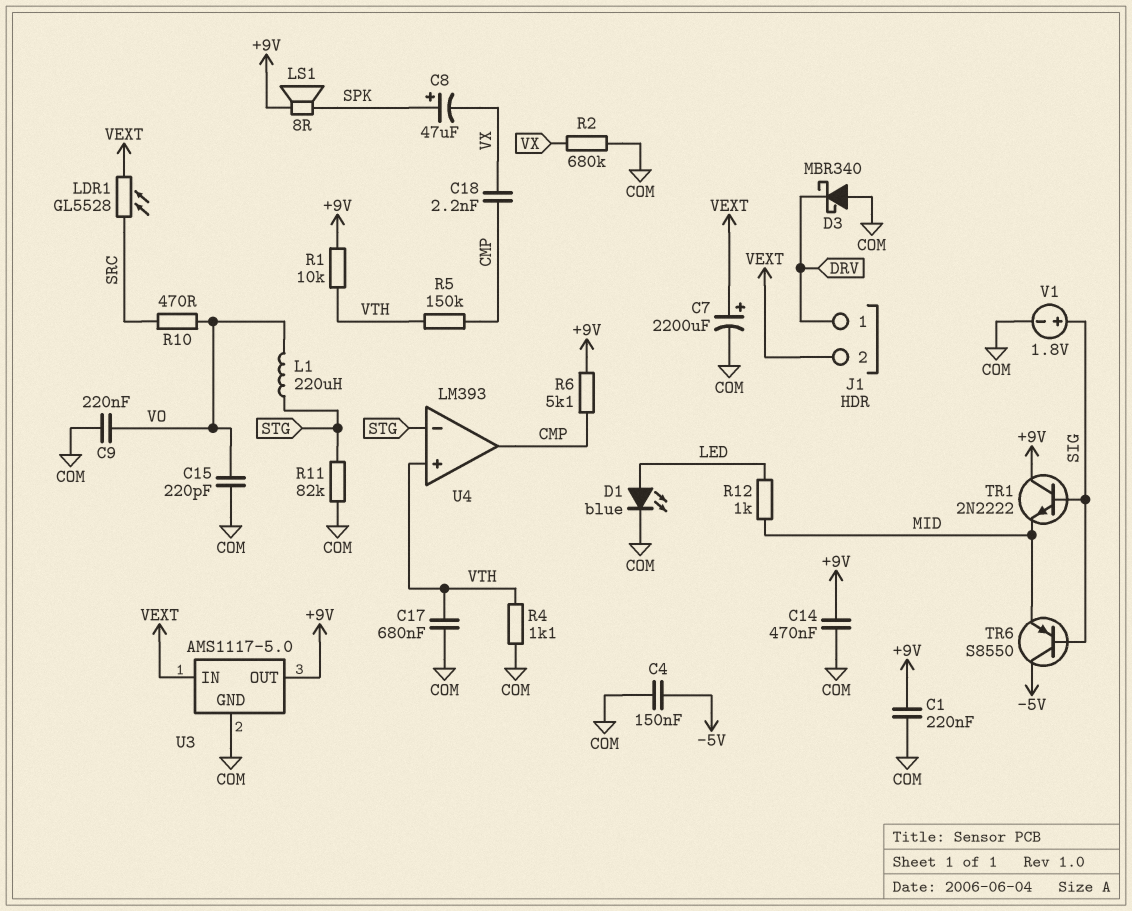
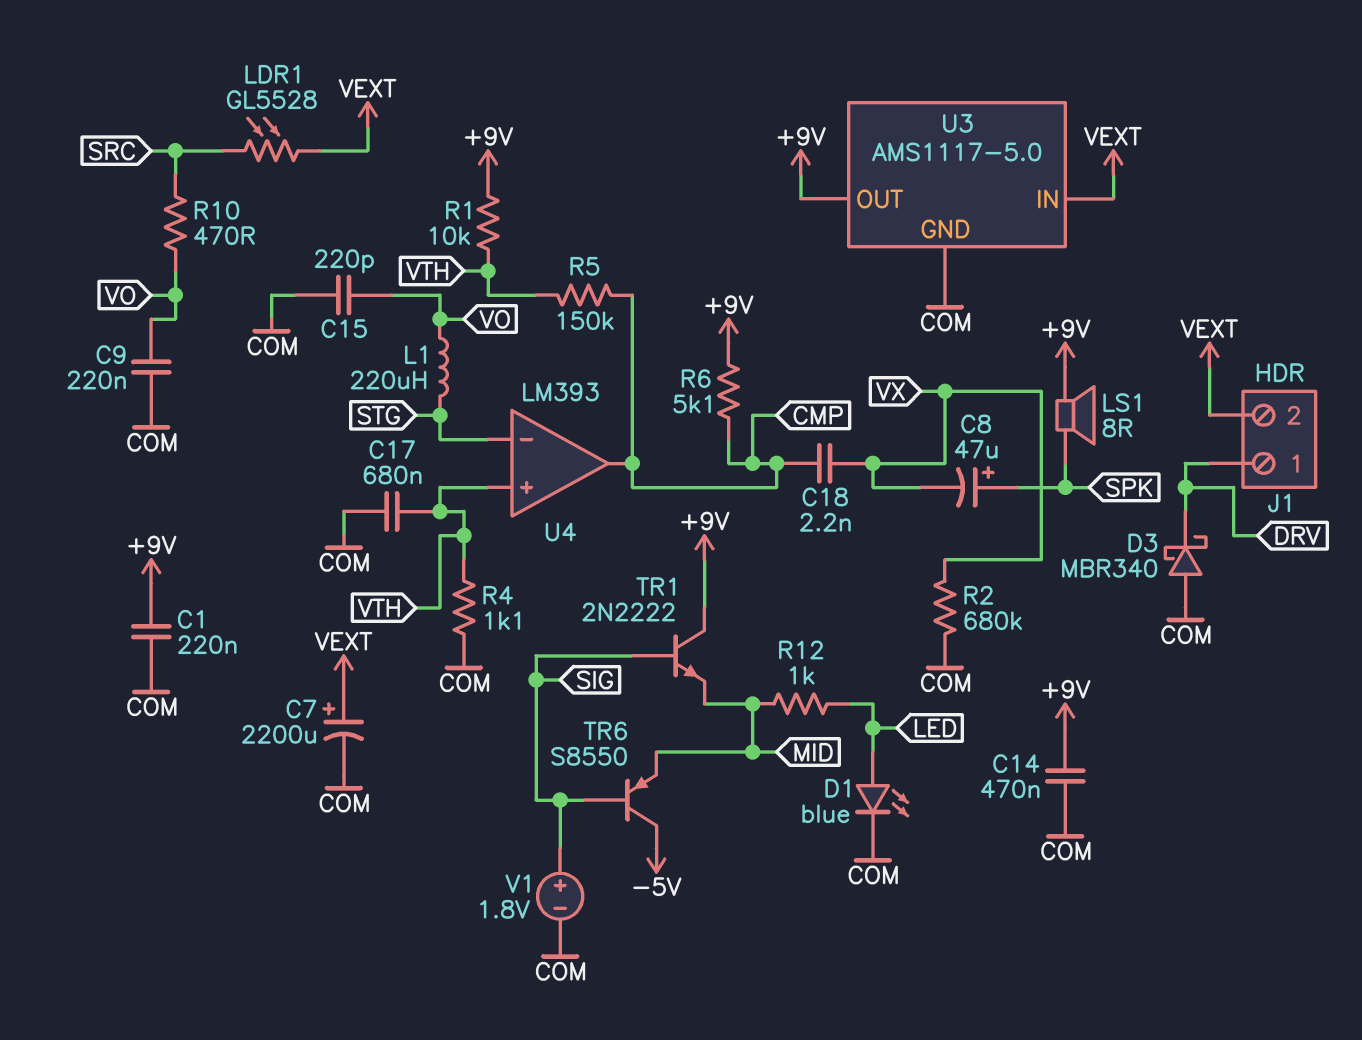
C4: 150nF (-5V, COM) -> none
R11: 82k (COM, STG) -> none

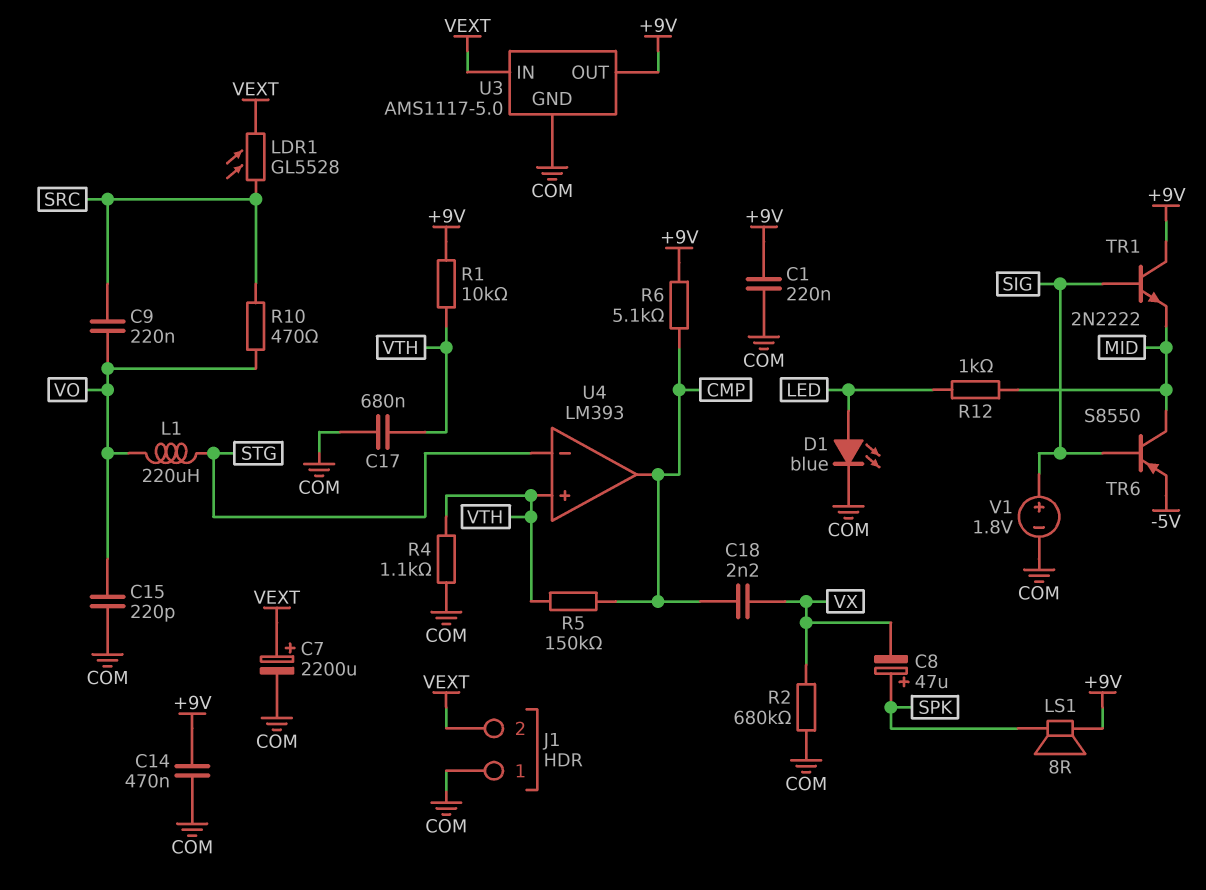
C9: 220nF (COM, VO) -> 220nF (SRC, VO)
D3: schottky MBR340 (A COM, K DRV) -> none
J1 pin 1: DRV -> COM
TR6: PNP S8550 (B SIG, C -5V, E MID) -> PNP S8550 (B SIG, C MID, E -5V)

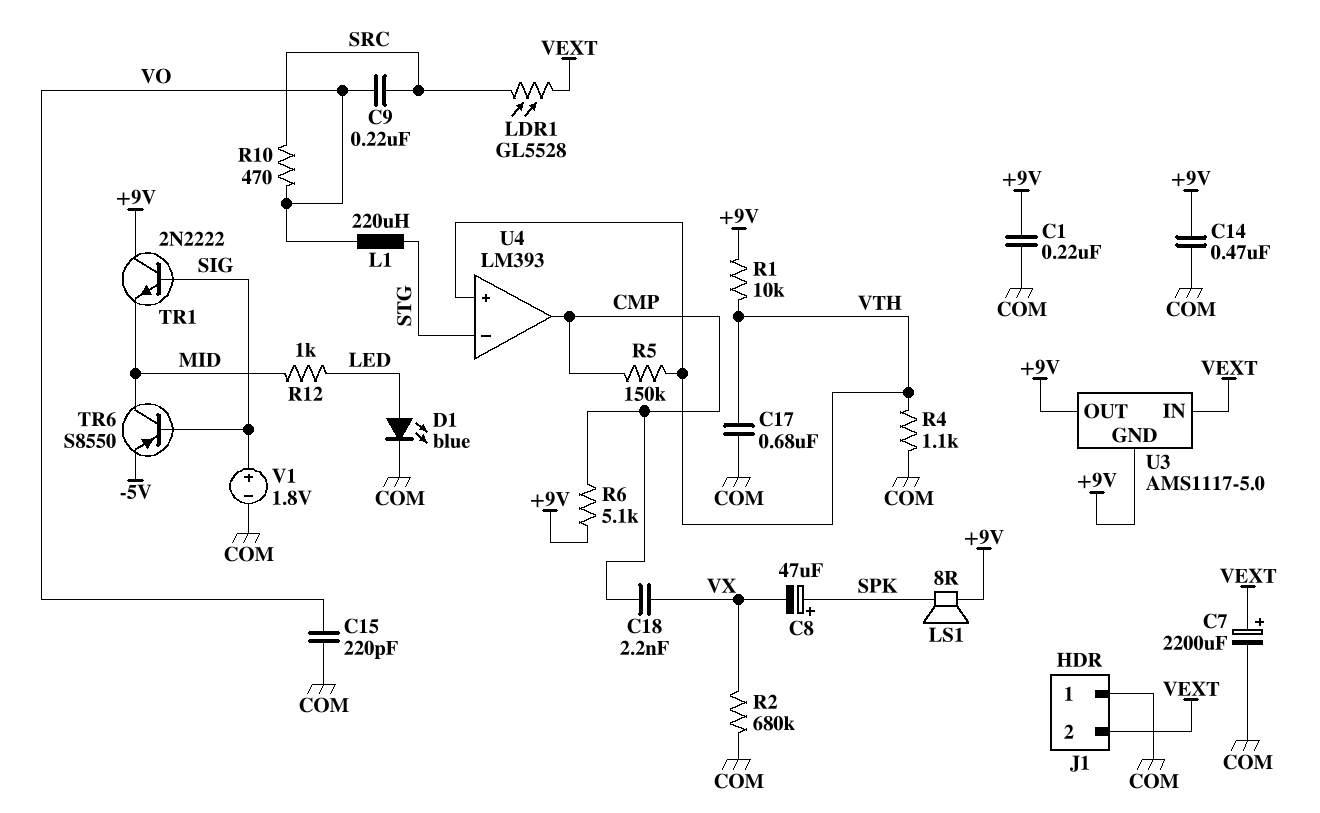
U3 pin GND: COM -> +9V

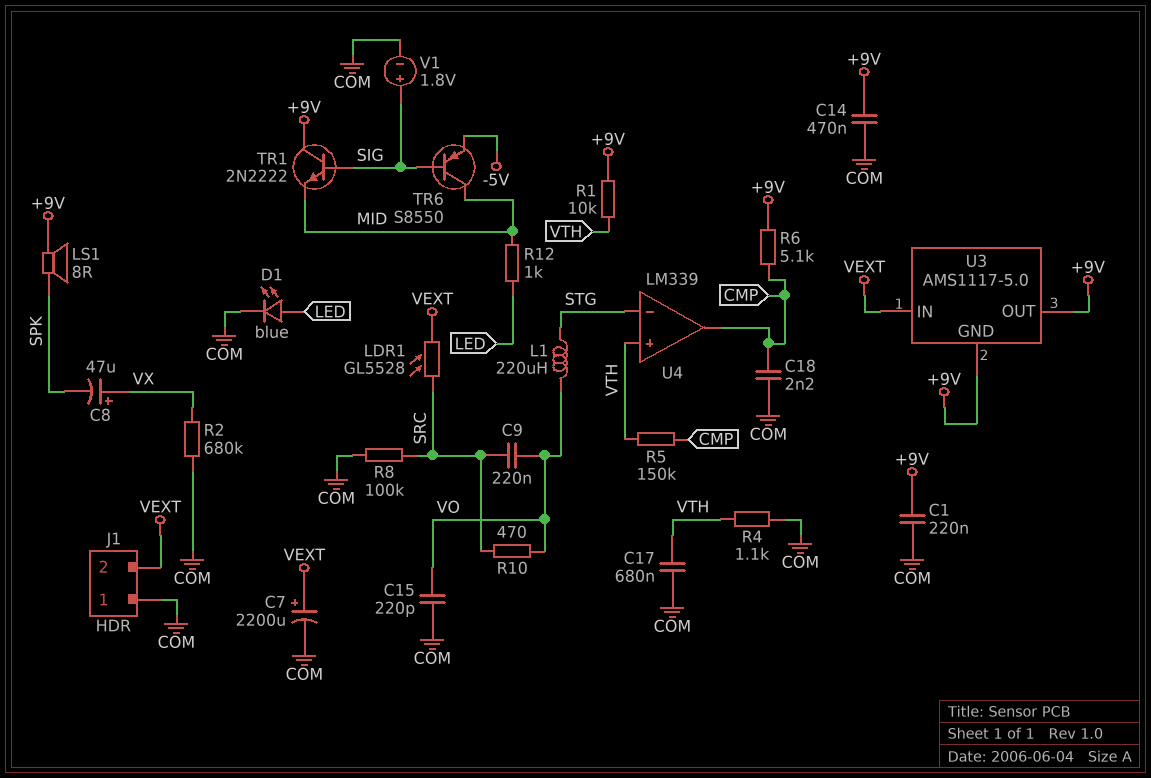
C8: 47uF (plus SPK, minus VX) -> 47uF (plus VX, minus SPK)
C18: 2.2nF (CMP, VX) -> 2.2nF (CMP, COM)
R8: none -> 100k (COM, SRC)
U4: LM393 -> LM339

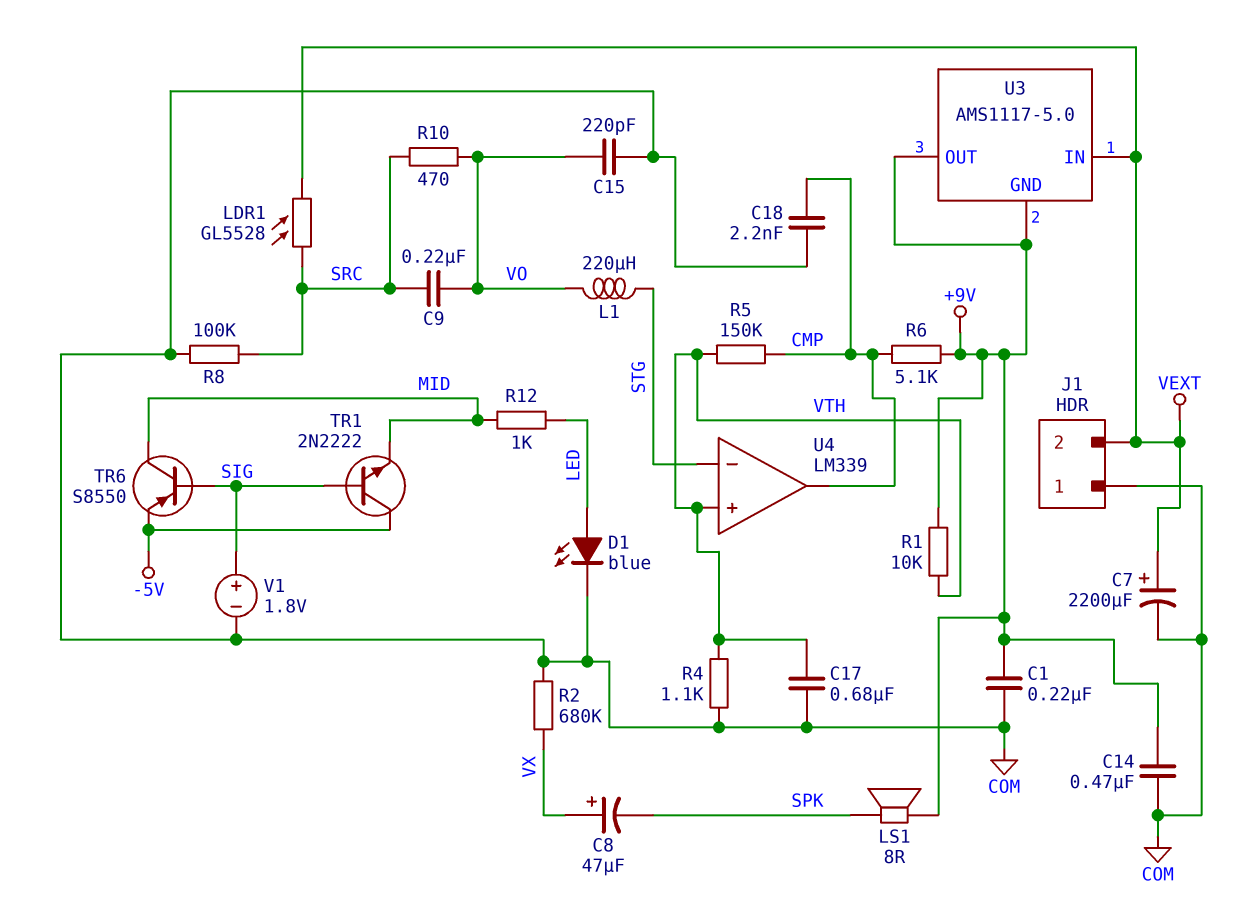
TR1: NPN 2N2222 (B SIG, C +9V, E MID) -> NPN 2N2222 (B SIG, C -5V, E MID)

